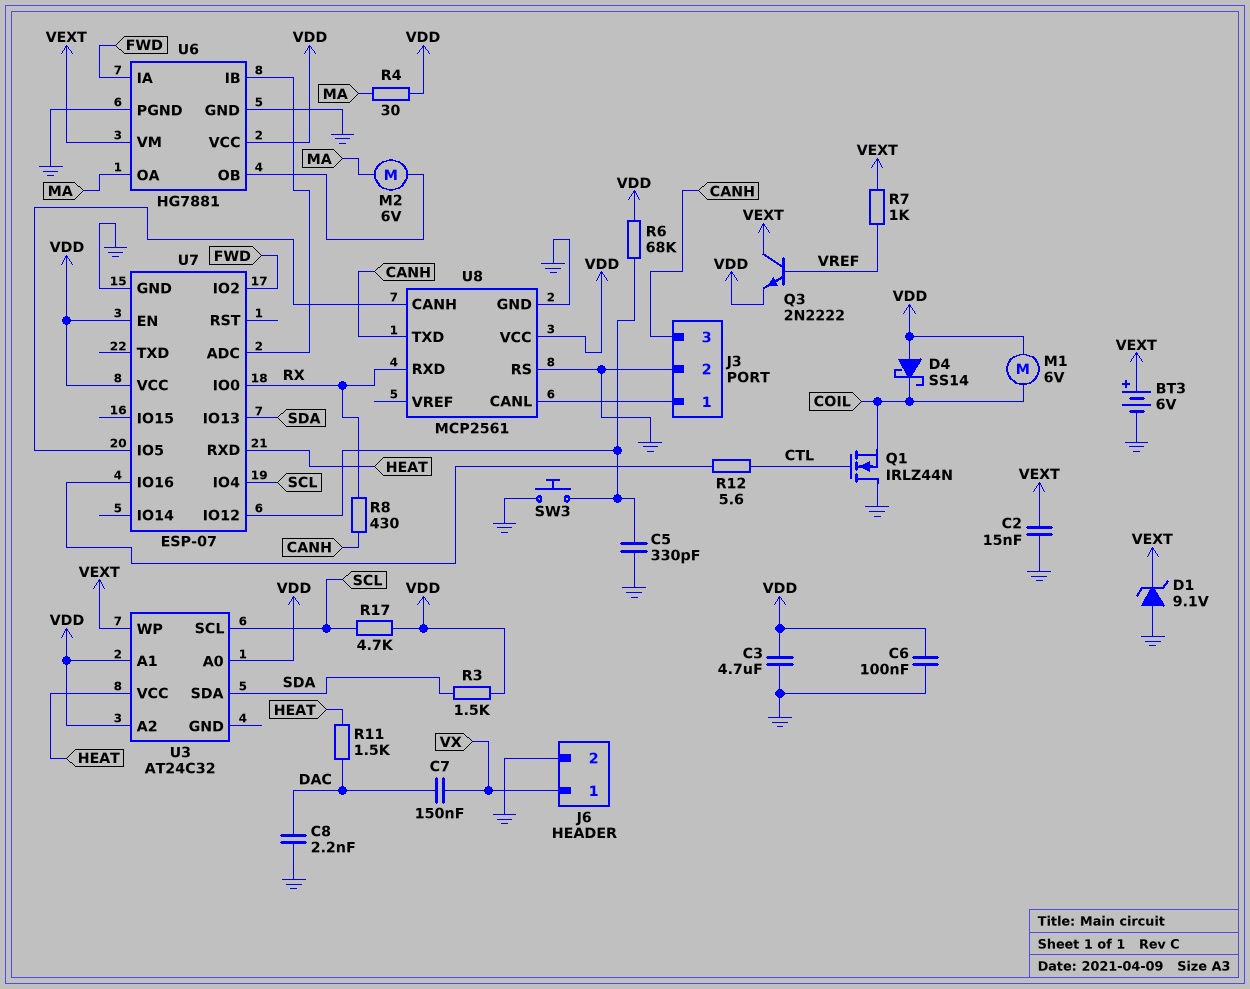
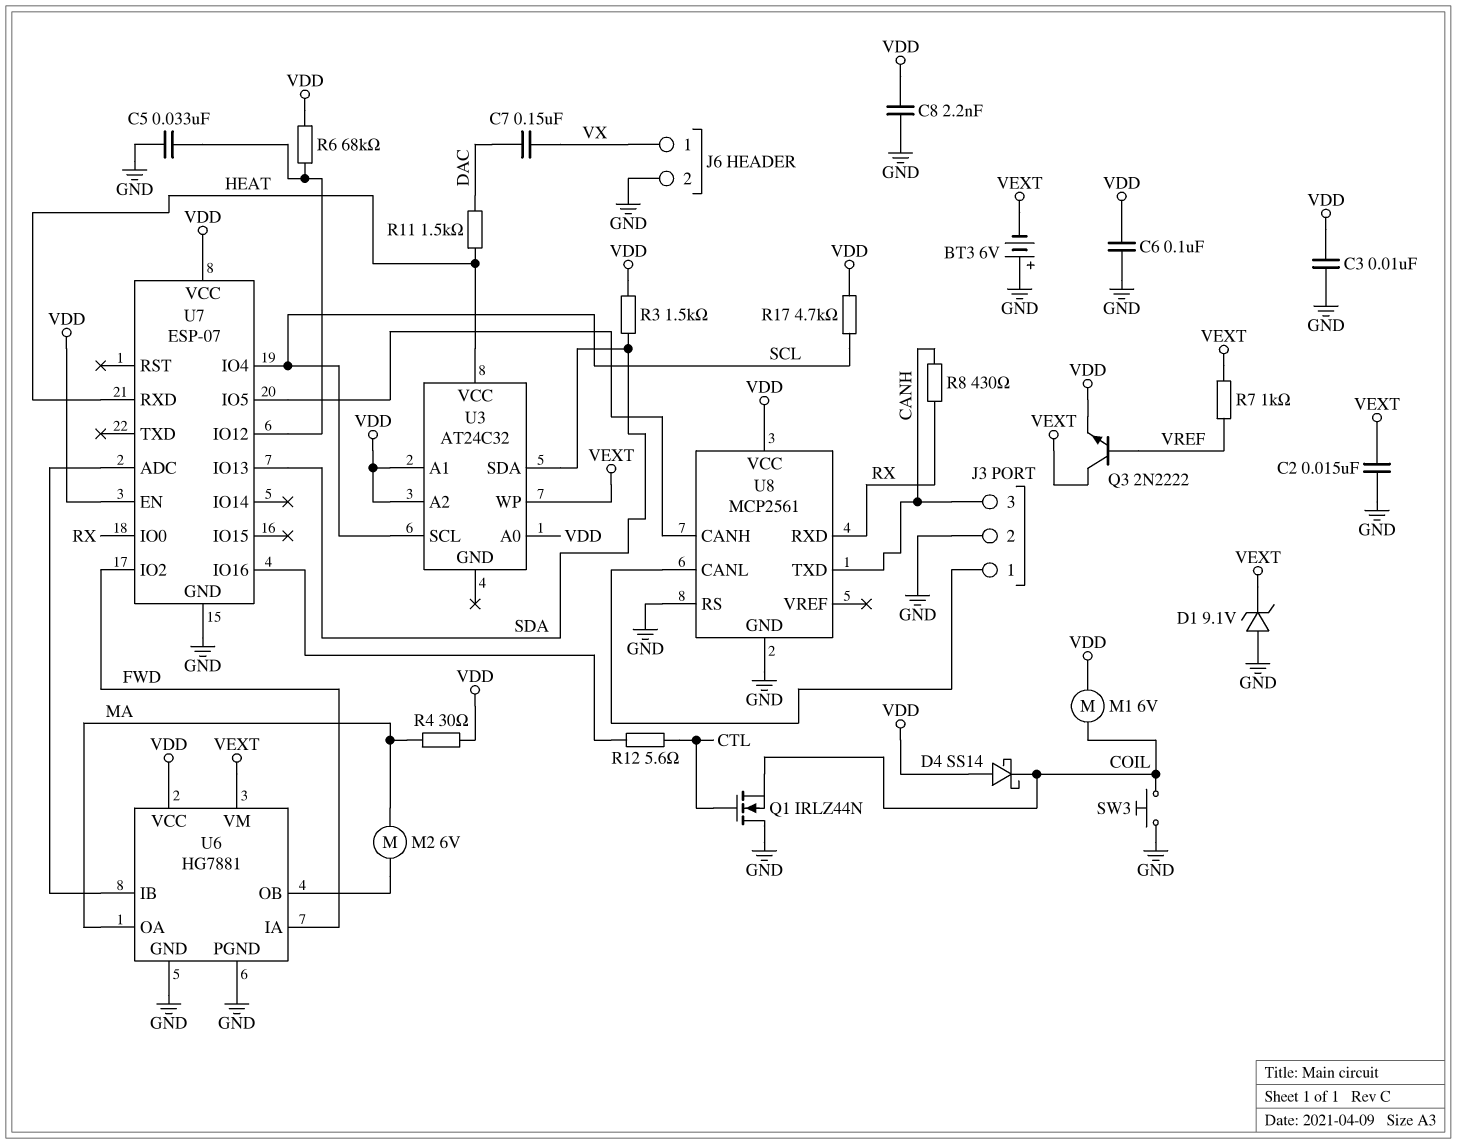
BT3: 6V (plus VEXT, minus GND) -> 6V (plus GND, minus VEXT)
C3: 4.7uF (GND, VDD) -> 10nF (GND, VDD)
C5: 330pF (GND, U7/IO12) -> 33nF (GND, U7/IO12)
C8: 2.2nF (DAC, GND) -> 2.2nF (GND, VDD)
SW3: button (GND, U7/IO12) -> button (COIL, GND)

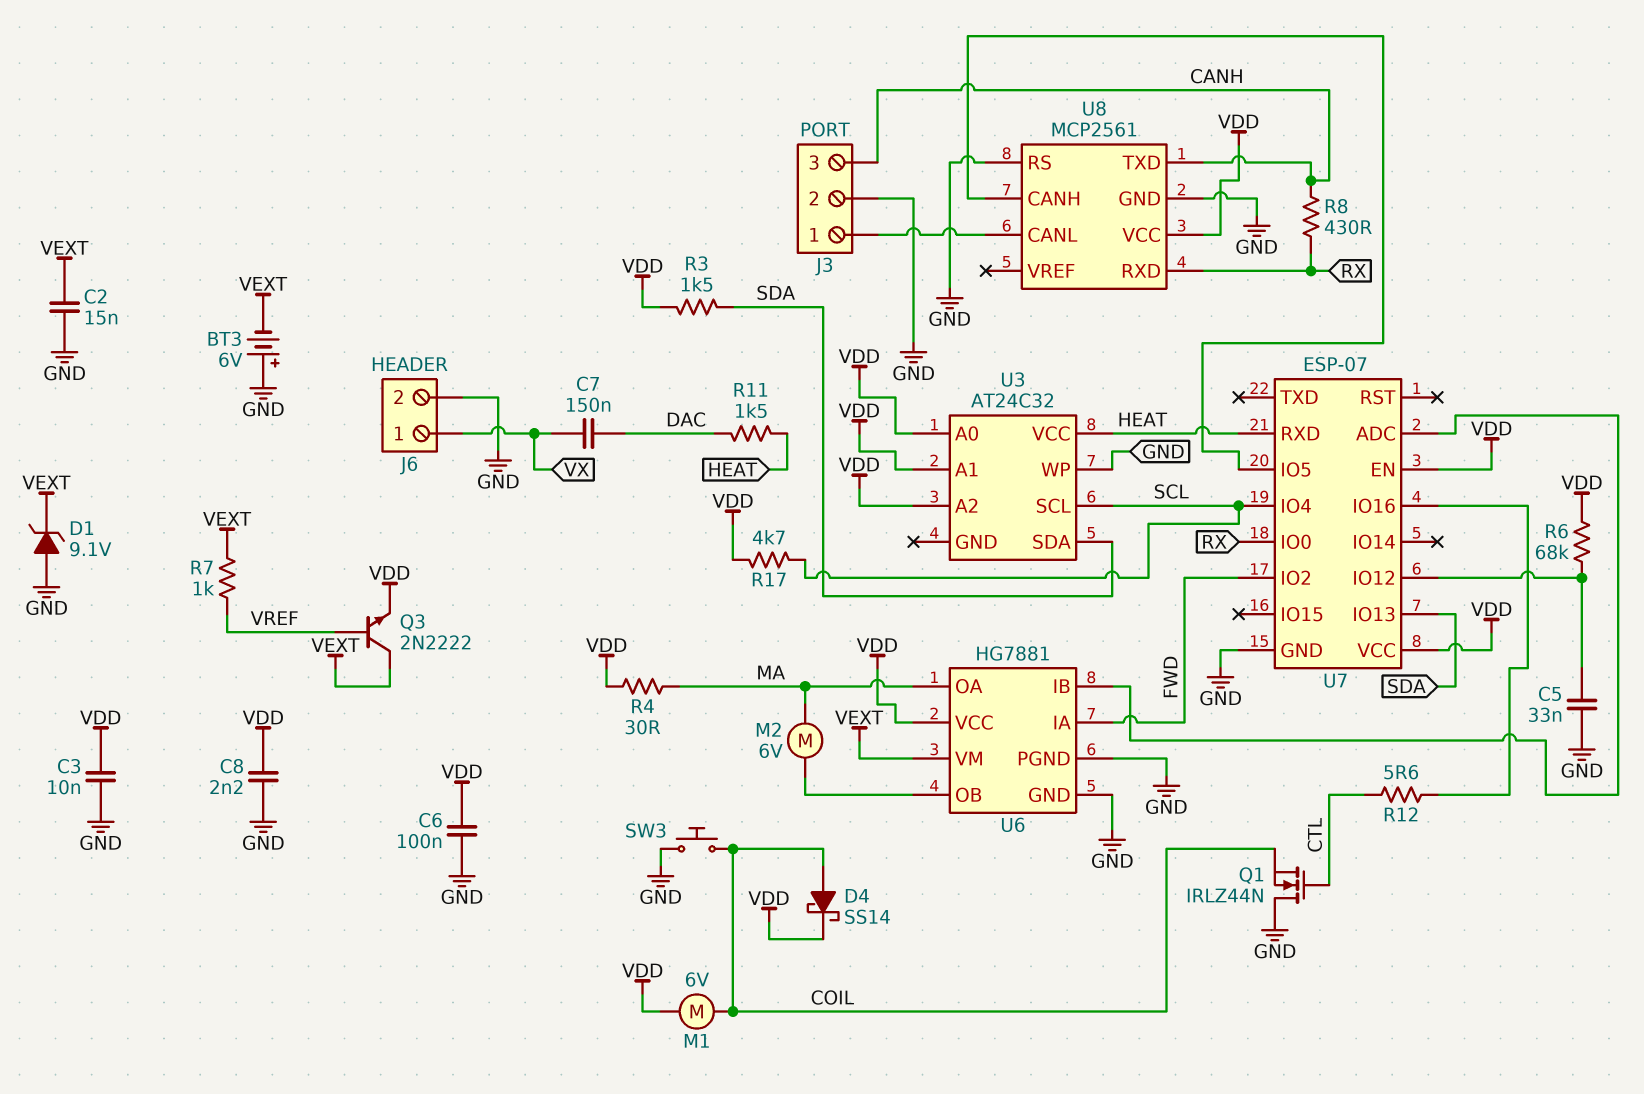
D4: schottky SS14 (A VDD, K COIL) -> schottky SS14 (A COIL, K VDD)
U3 pin WP: VEXT -> GND

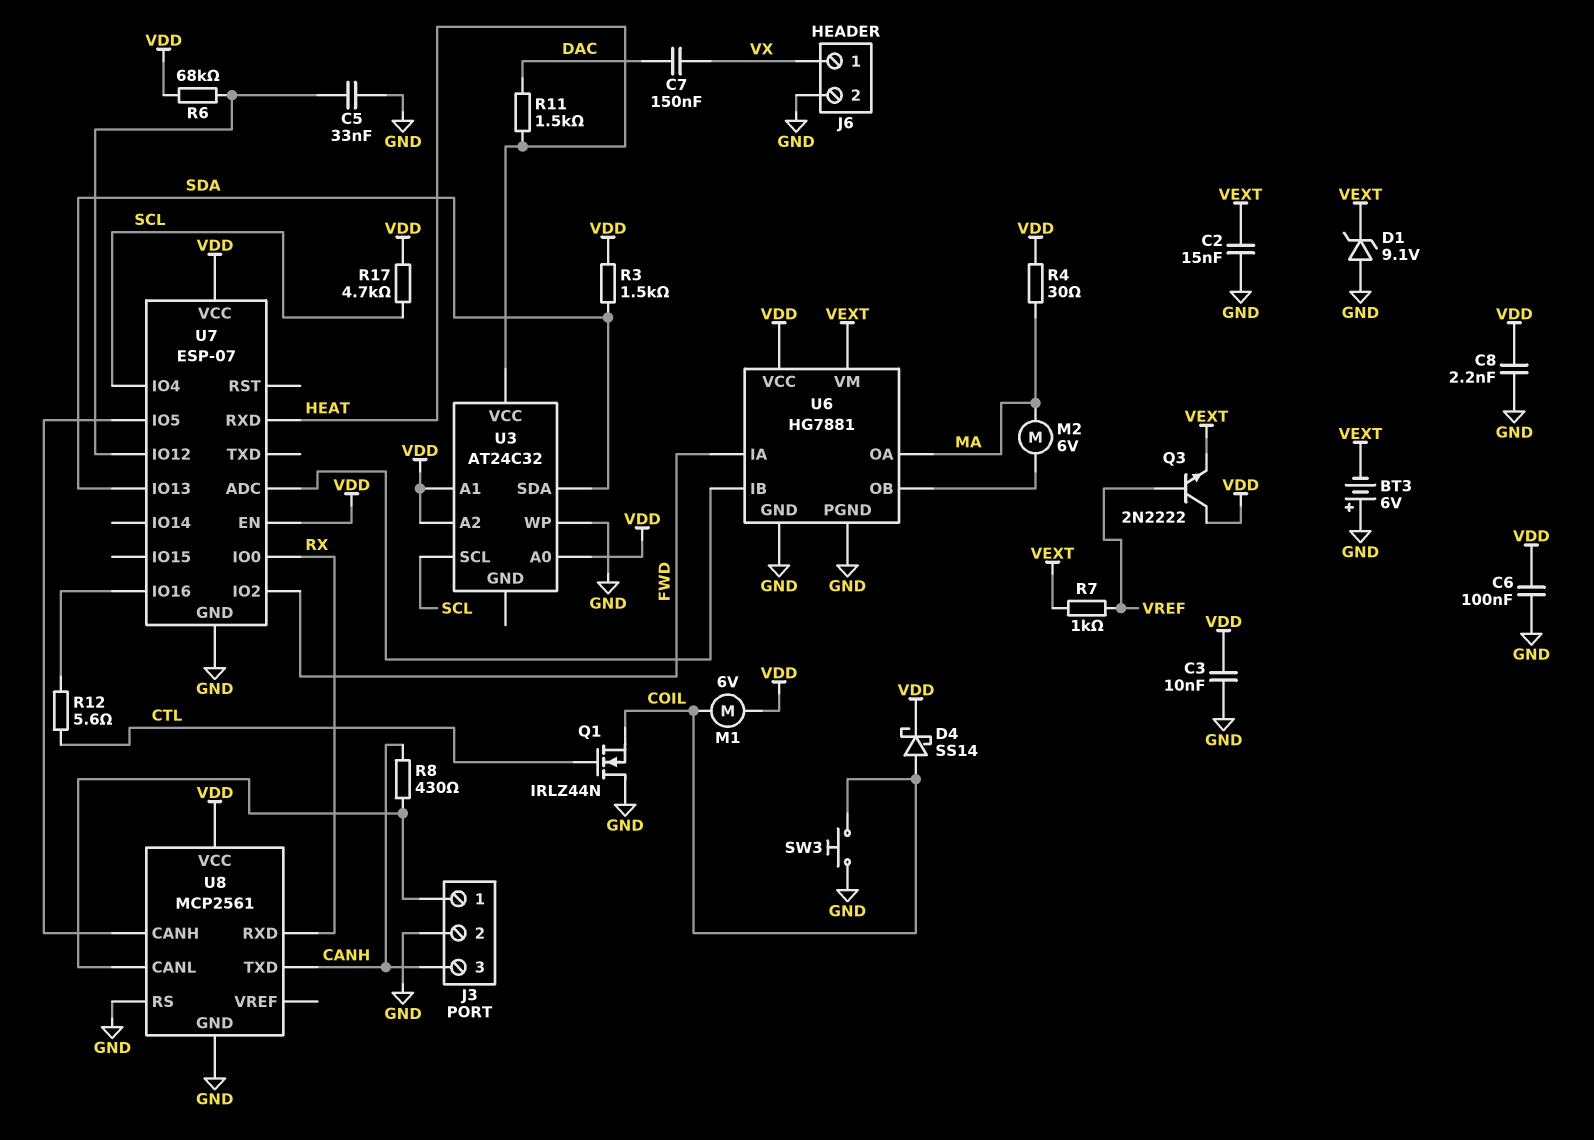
Q3: NPN 2N2222 (B VREF, C VEXT, E VDD) -> NPN 2N2222 (B VREF, C VDD, E VEXT)
R8: 430 (CANH, RX) -> 430 (CANH, J3/1)

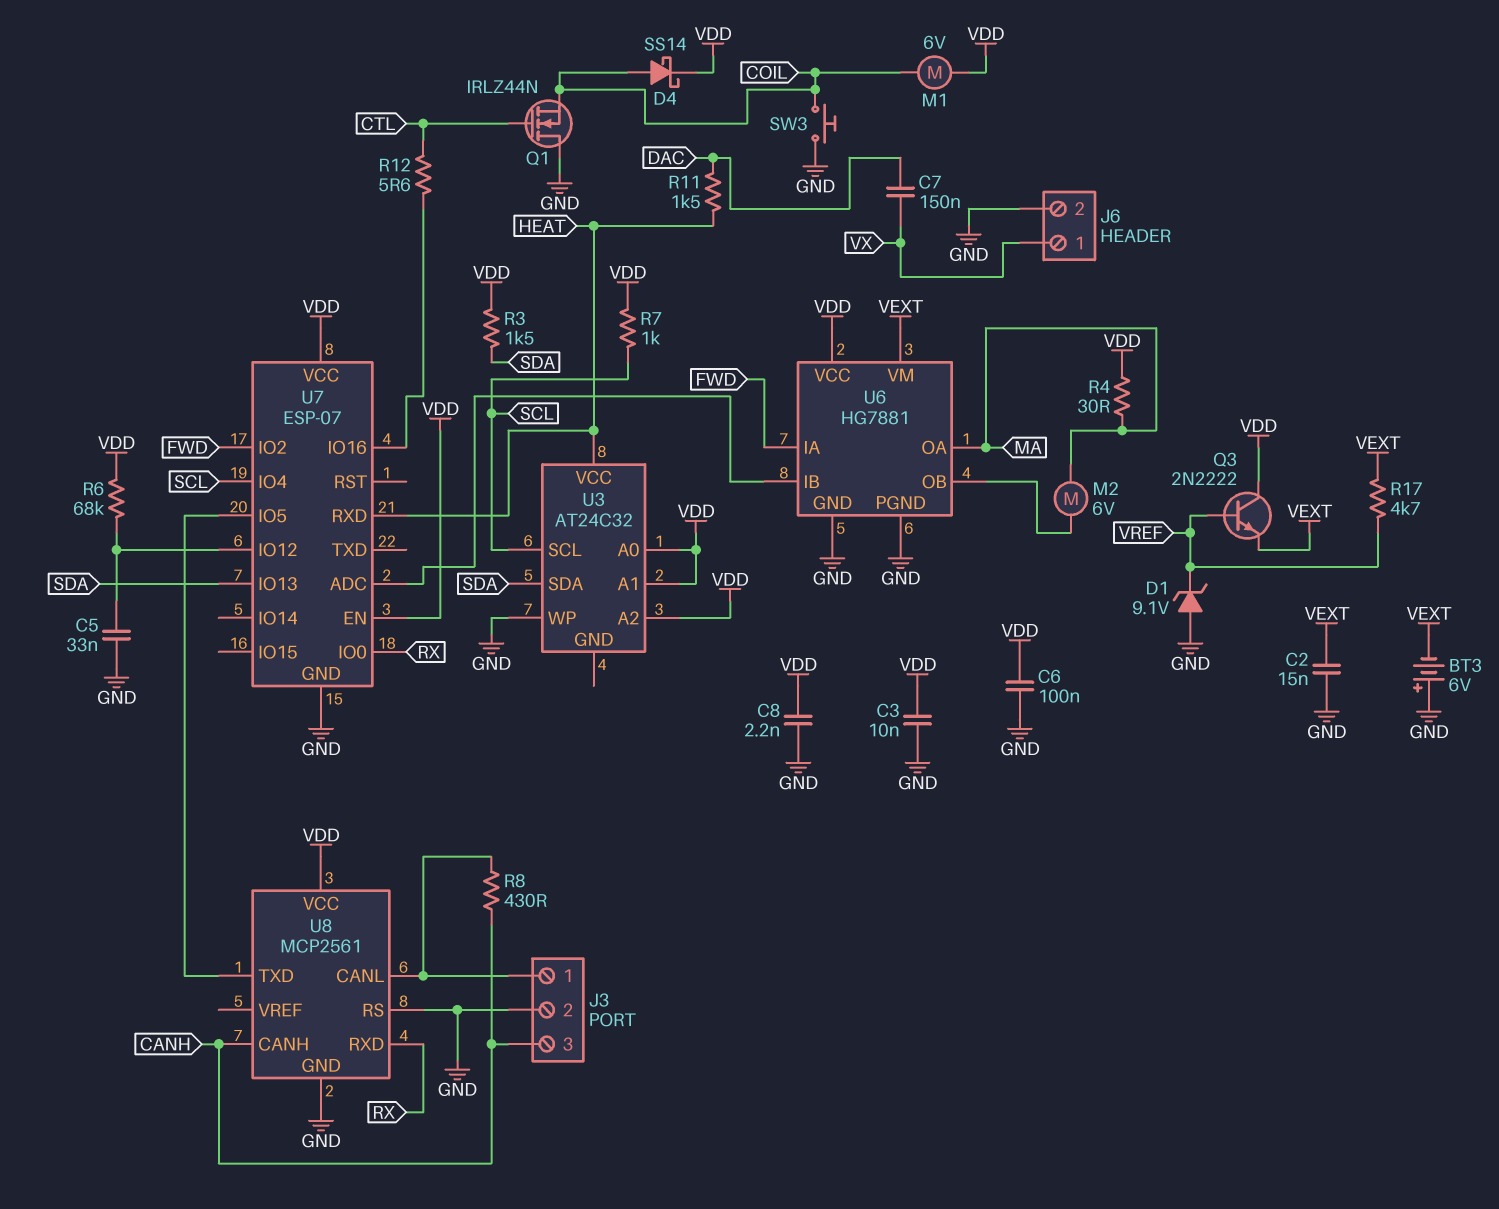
D1: zener 9.1V (A GND, K VEXT) -> zener 9.1V (A GND, K VREF)
R7: 1k (VEXT, VREF) -> 1k (SCL, VDD)
R17: 4.7k (SCL, VDD) -> 4.7k (VEXT, VREF)
U8 pin CANH: U7/IO5 -> CANH
U8 pin TXD: CANH -> U7/IO5

